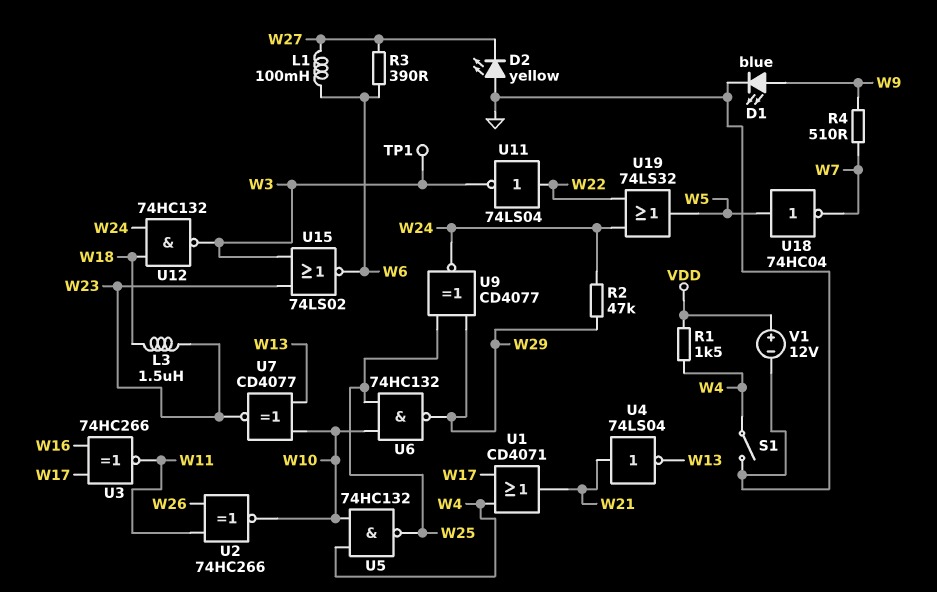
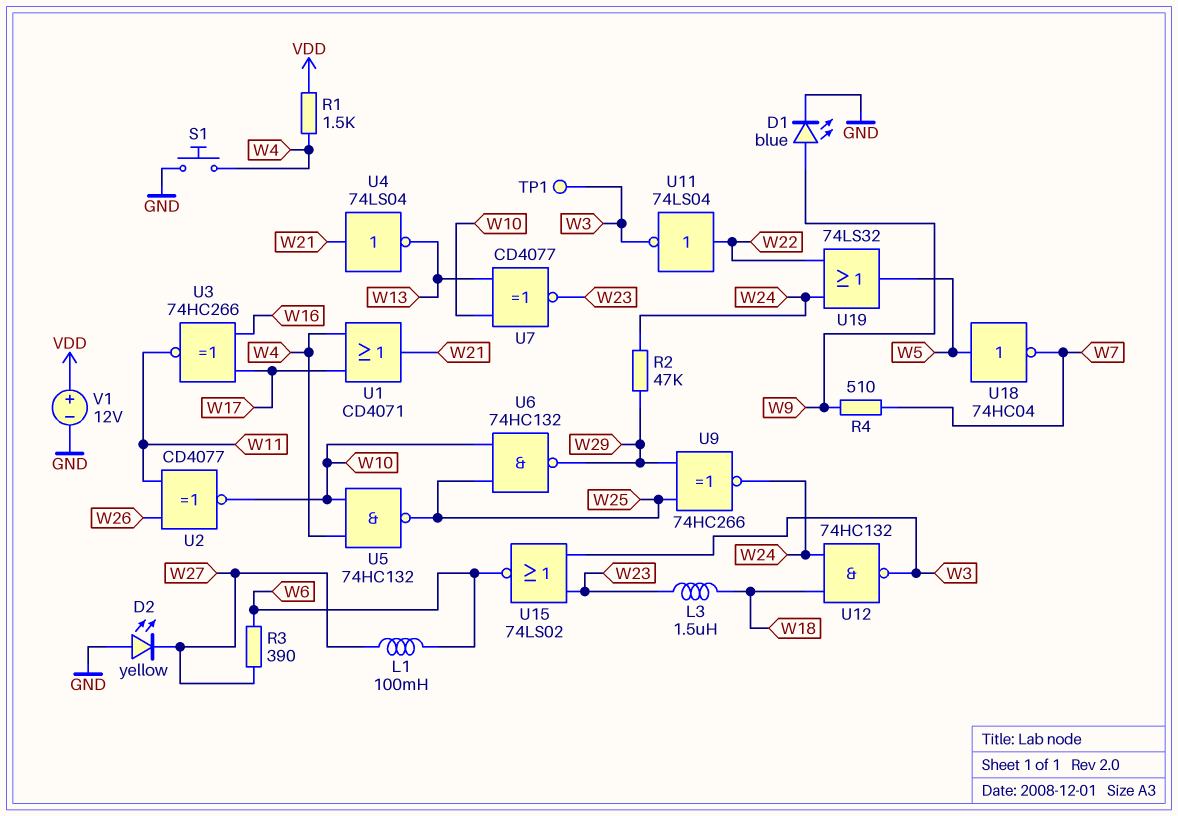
S1: switch (GND, W4) -> button (GND, W4)
U2: XNOR 74HC266 (in W11, in W26, out W10) -> XNOR CD4077 (in W11, in W26, out W10)
U9: XNOR CD4077 (in W25, in W29, out W24) -> XNOR 74HC266 (in W25, in W29, out W24)

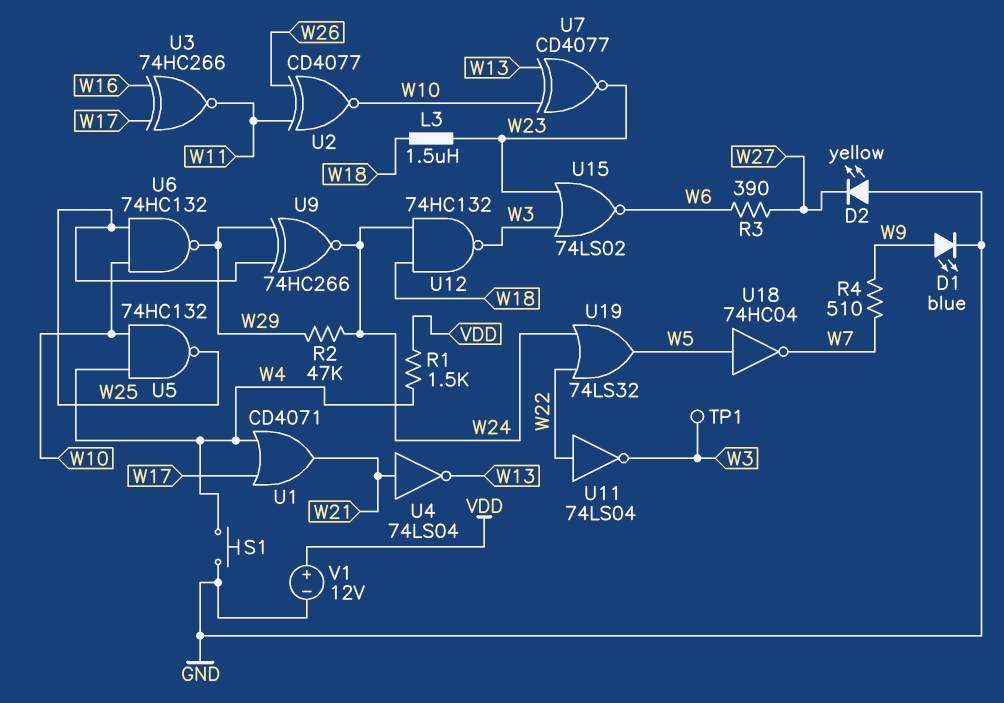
L1: 100mH (W6, W27) -> none

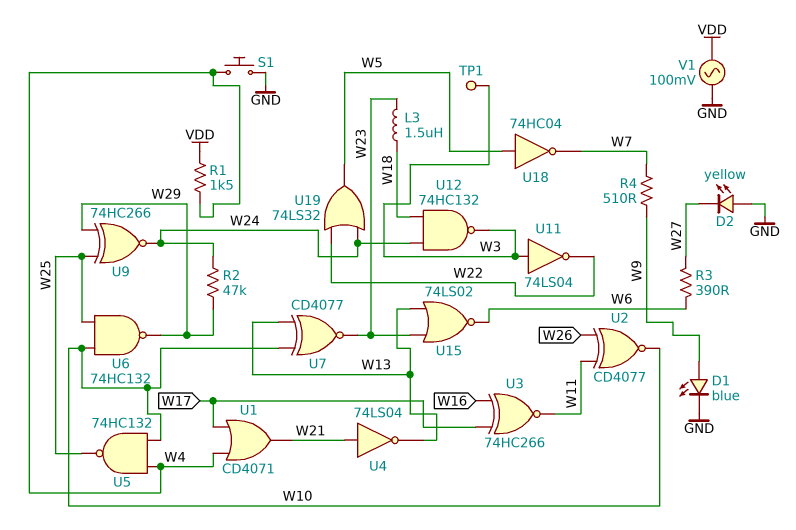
U11: NOT 74LS04 (in W22, out W3) -> NOT 74LS04 (in W3, out W22)
U15: NOR 74LS02 (in W3, in W23, out W6) -> NOR 74LS02 (in W13, in W23, out W6)
V1: 12V (plus VDD, minus GND) -> AC 100mV (GND, VDD)

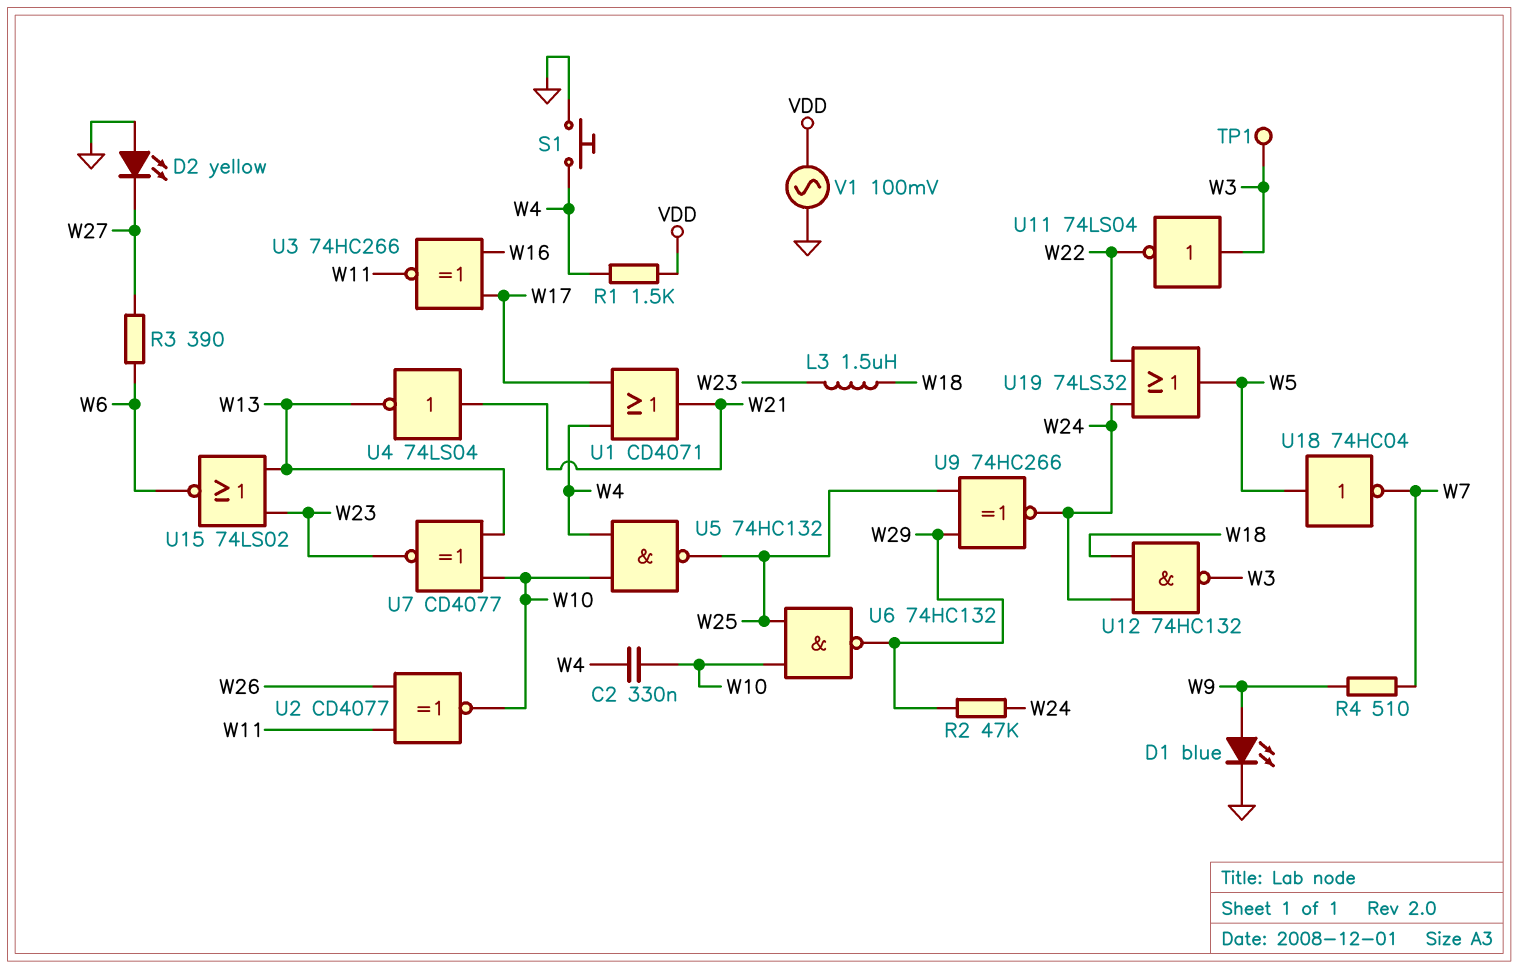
C2: none -> 330nF (W4, W10)

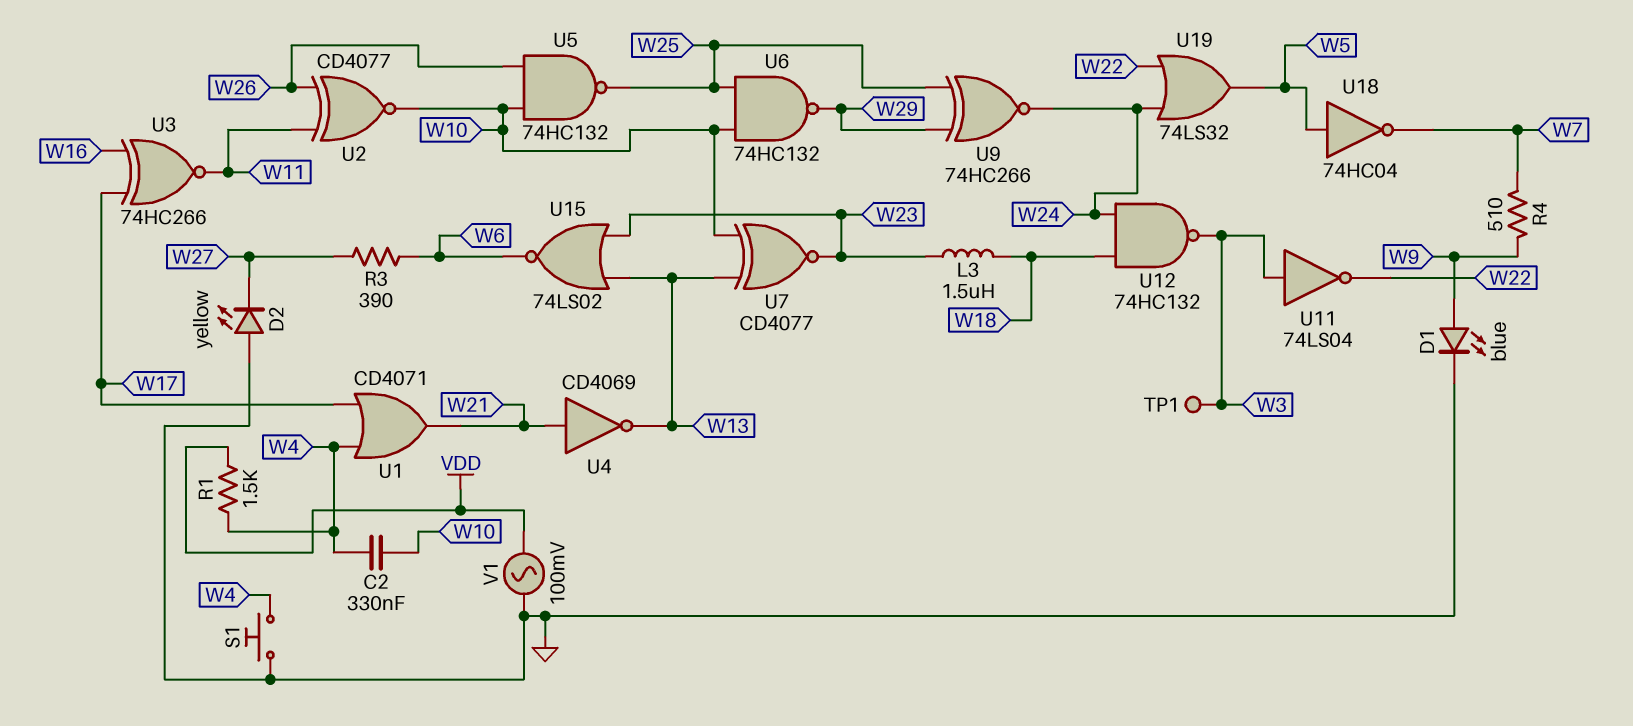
R2: 47k (W24, W29) -> none
U4: NOT 74LS04 (in W21, out W13) -> NOT CD4069 (in W21, out W13)
U5: NAND 74HC132 (in W4, in W10, out W25) -> NAND 74HC132 (in W10, in W26, out W25)

